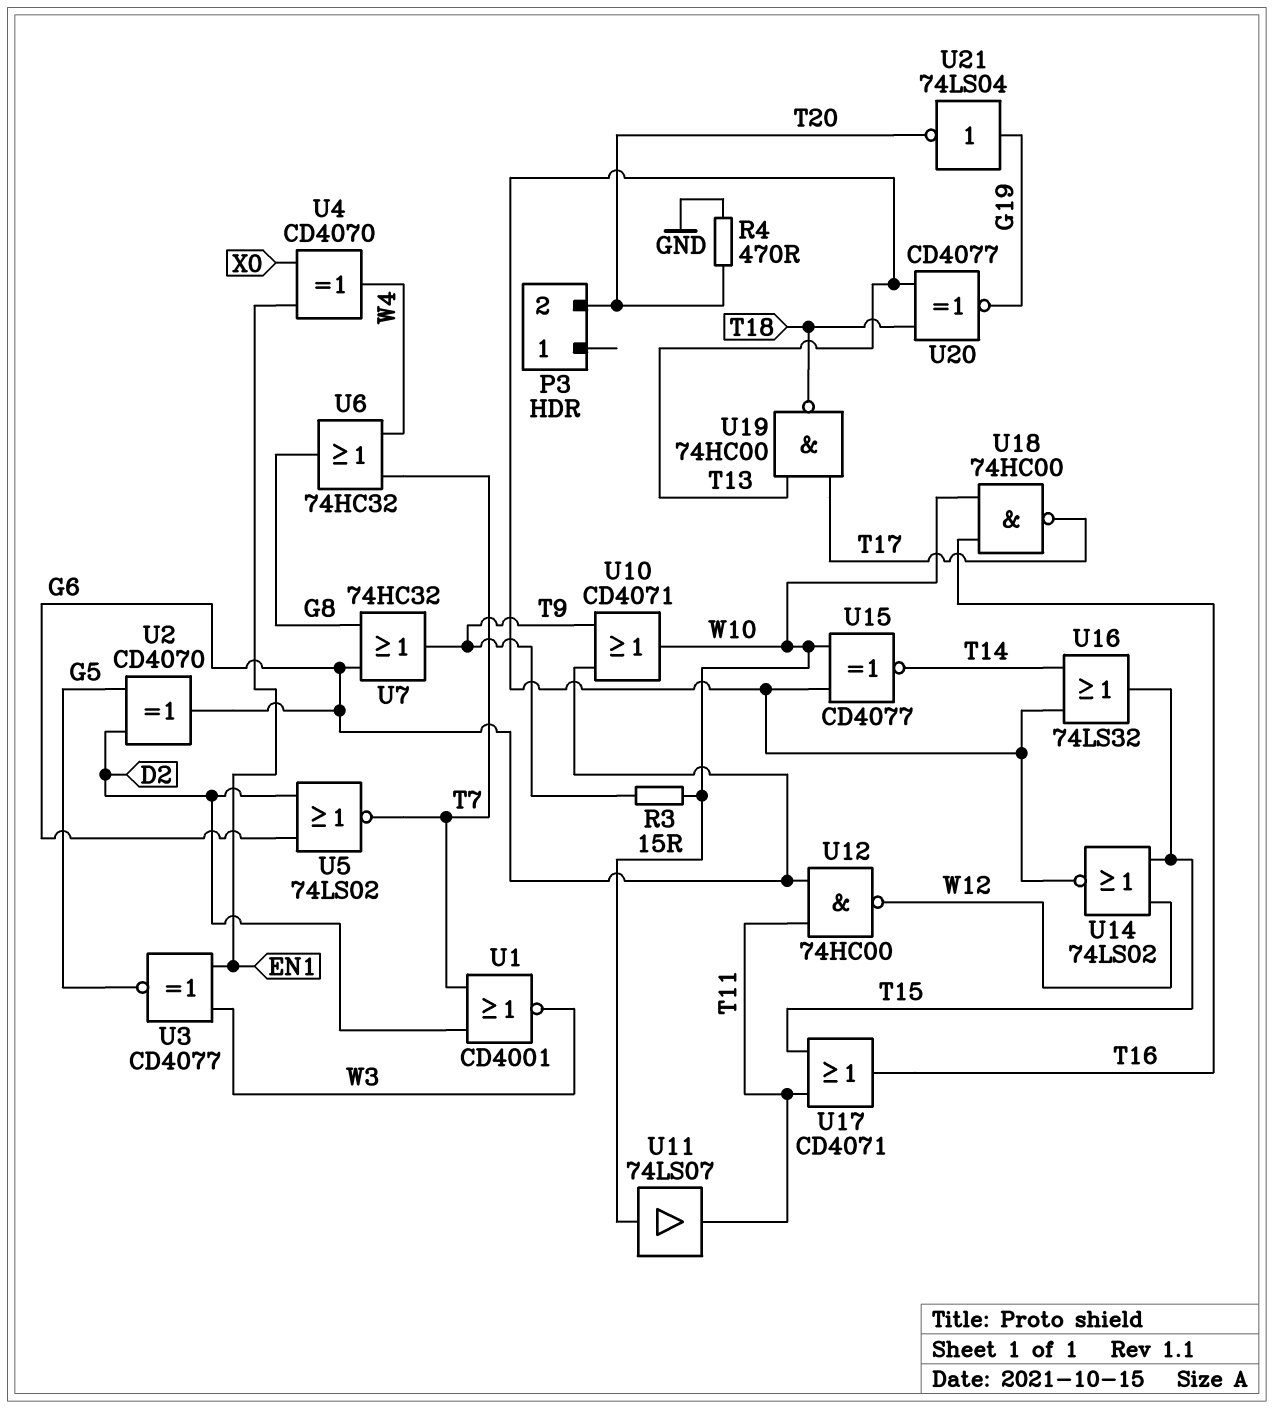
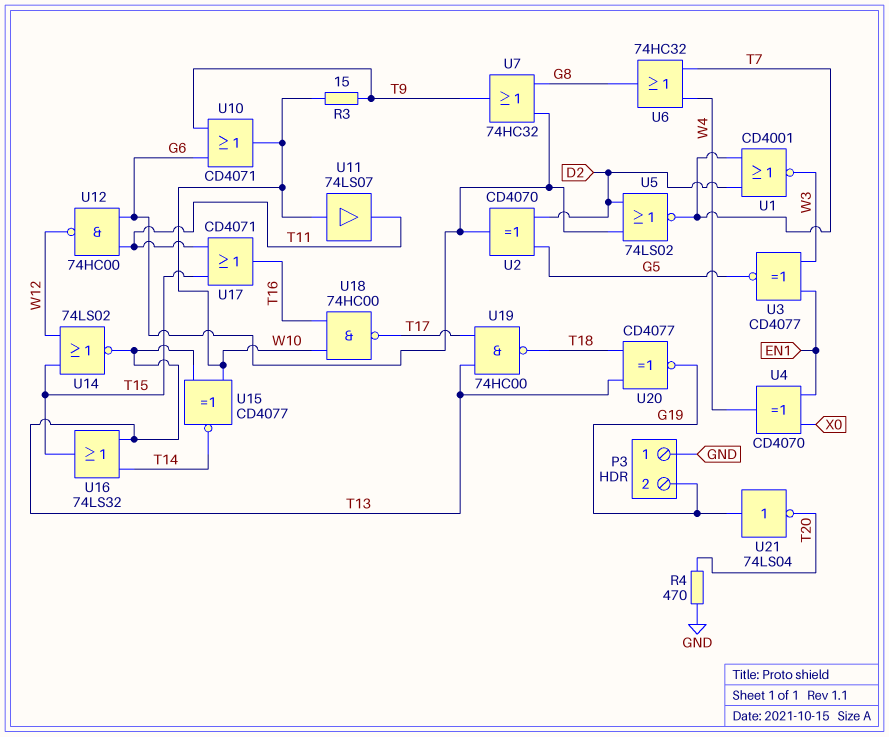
P3 pin 1: none -> GND
P3 pin 2: T20 -> G19

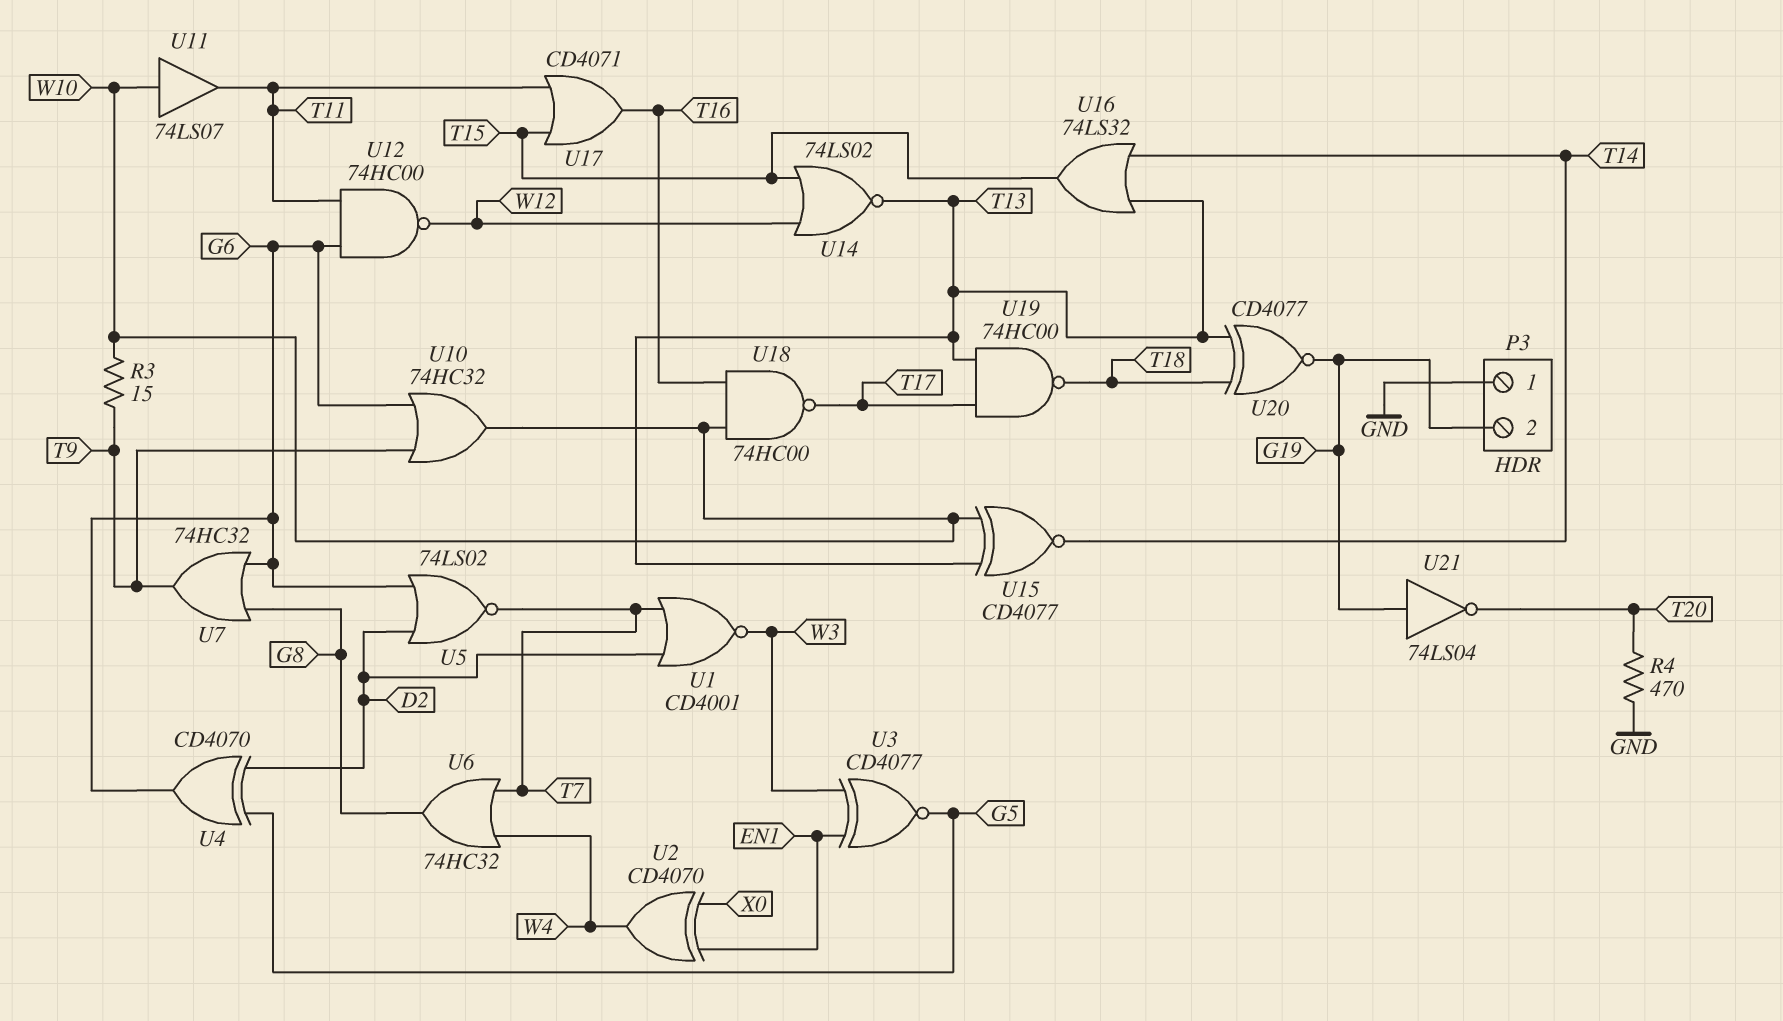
U2: XOR CD4070 (in D2, in G5, out G6) -> XOR CD4070 (in EN1, in X0, out W4)
U4: XOR CD4070 (in EN1, in X0, out W4) -> XOR CD4070 (in D2, in G5, out G6)
U10: OR CD4071 (in G6, in T9, out W10) -> OR 74HC32 (in G6, in T9, out W10)

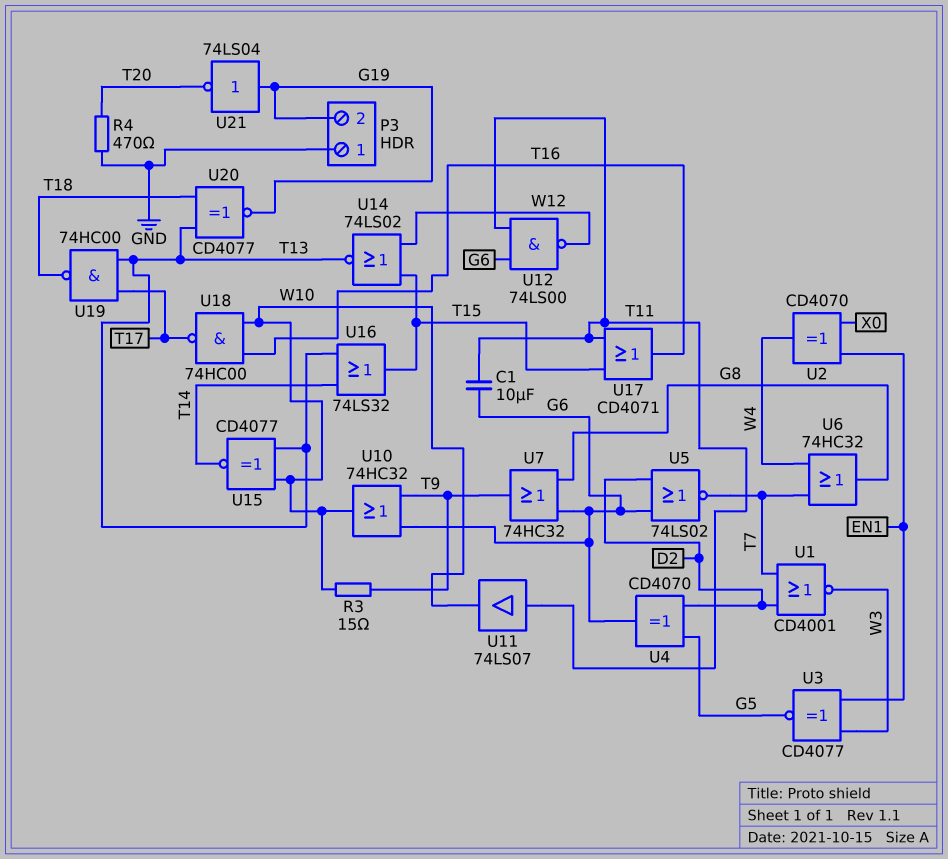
C1: none -> 10uF (G6, T11)
U11: buffer 74LS07 (in W10, out T11) -> buffer 74LS07 (in T11, out W10)
U12: NAND 74HC00 (in G6, in T11, out W12) -> NAND 74LS00 (in G6, in T11, out W12)

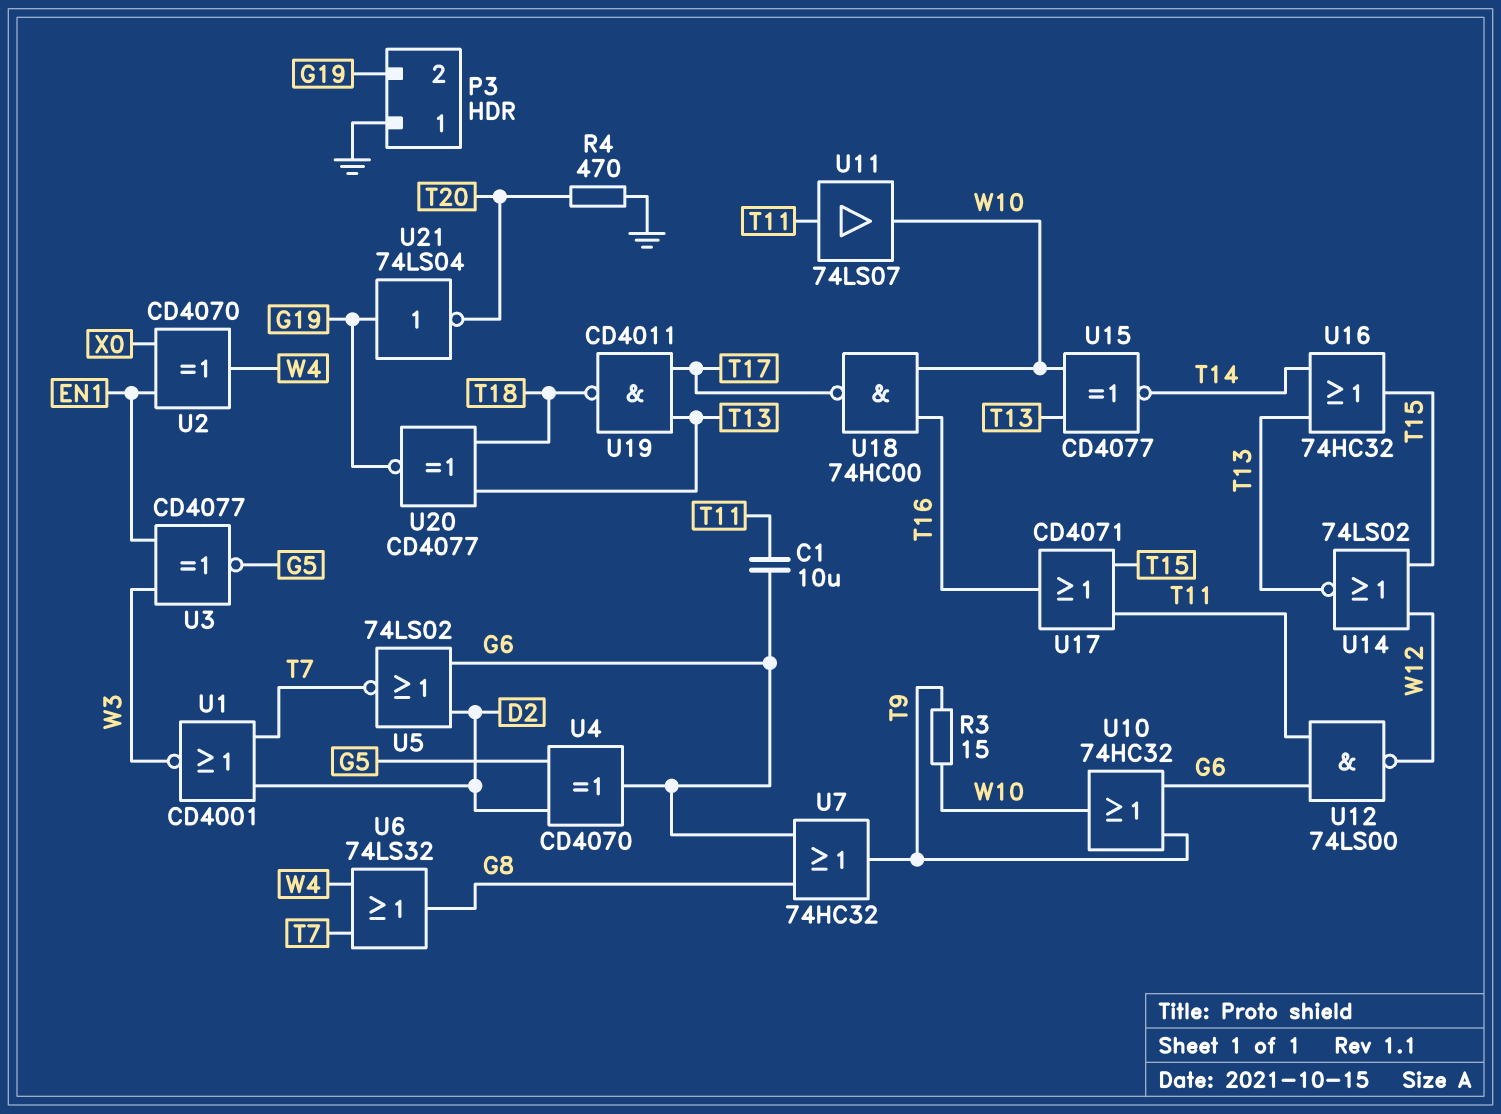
U6: OR 74HC32 (in T7, in W4, out G8) -> OR 74LS32 (in T7, in W4, out G8)
U16: OR 74LS32 (in T13, in T14, out T15) -> OR 74HC32 (in T13, in T14, out T15)
U19: NAND 74HC00 (in T13, in T17, out T18) -> NAND CD4011 (in T13, in T17, out T18)

